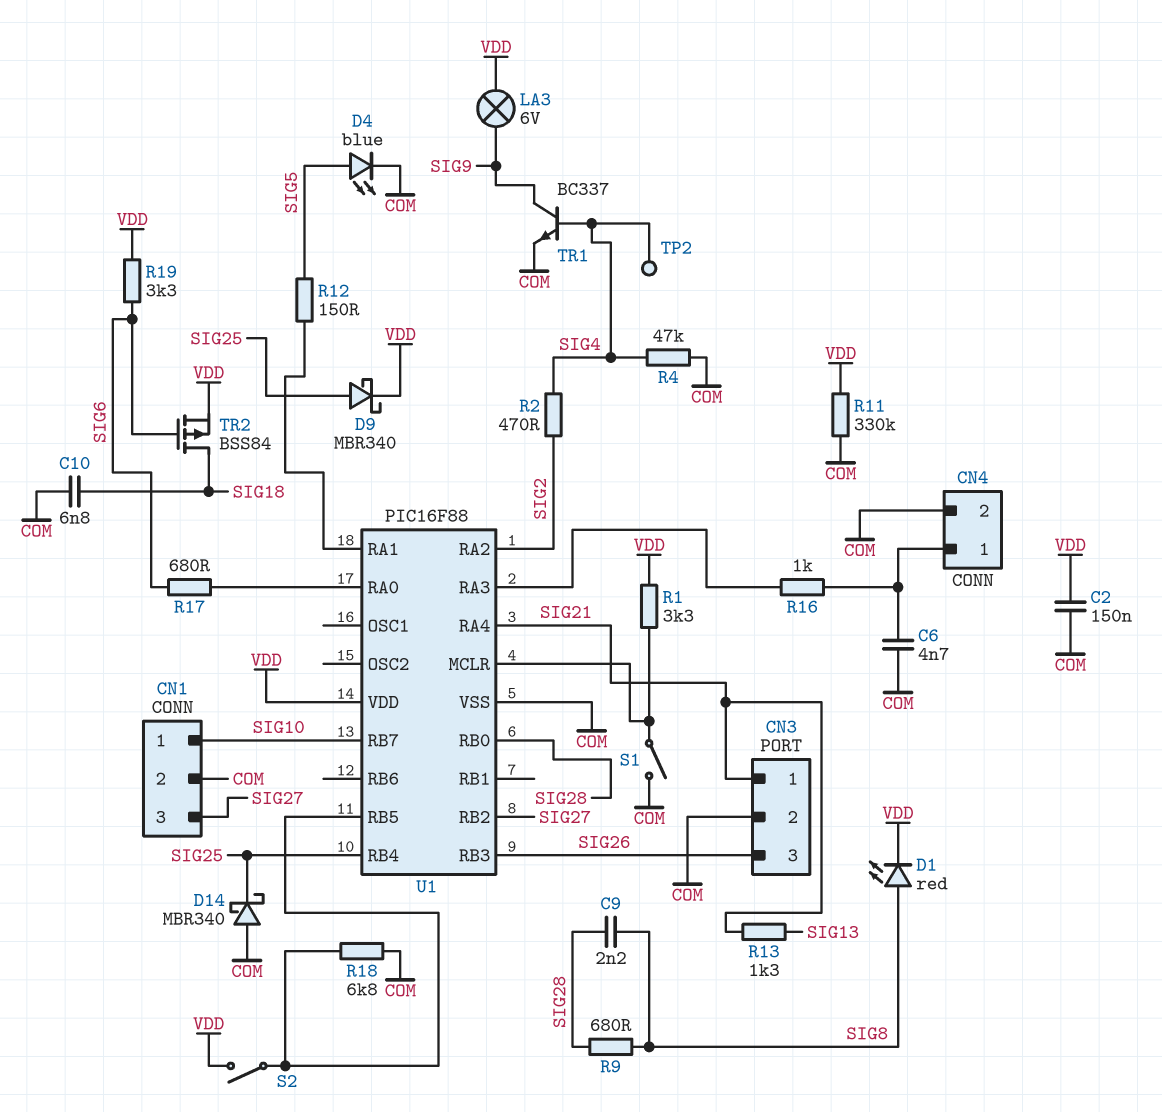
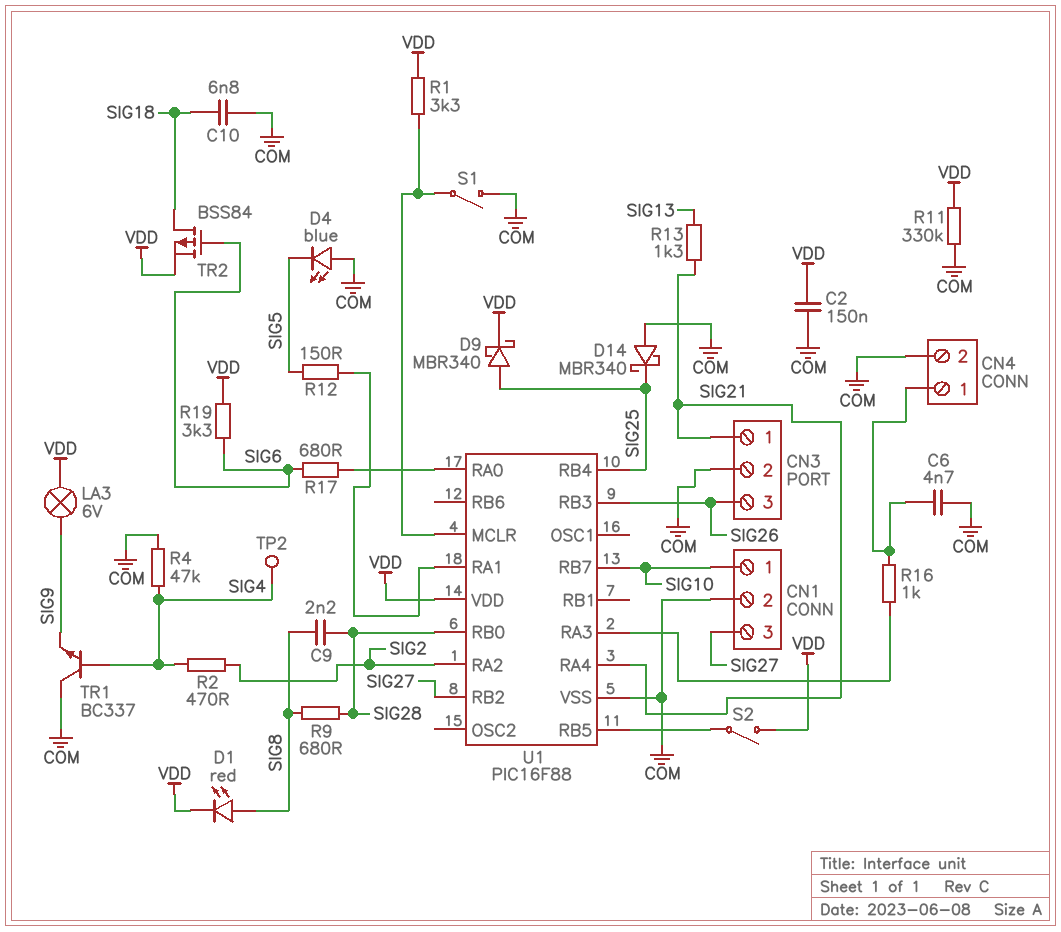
D4: LED blue (A SIG5, K COM) -> LED blue (A COM, K SIG5)
R18: 6.8k (COM, U1/RB5) -> none
TR1: NPN BC337 (B SIG4, C SIG9, E COM) -> NPN BC337 (B SIG4, C COM, E SIG9)

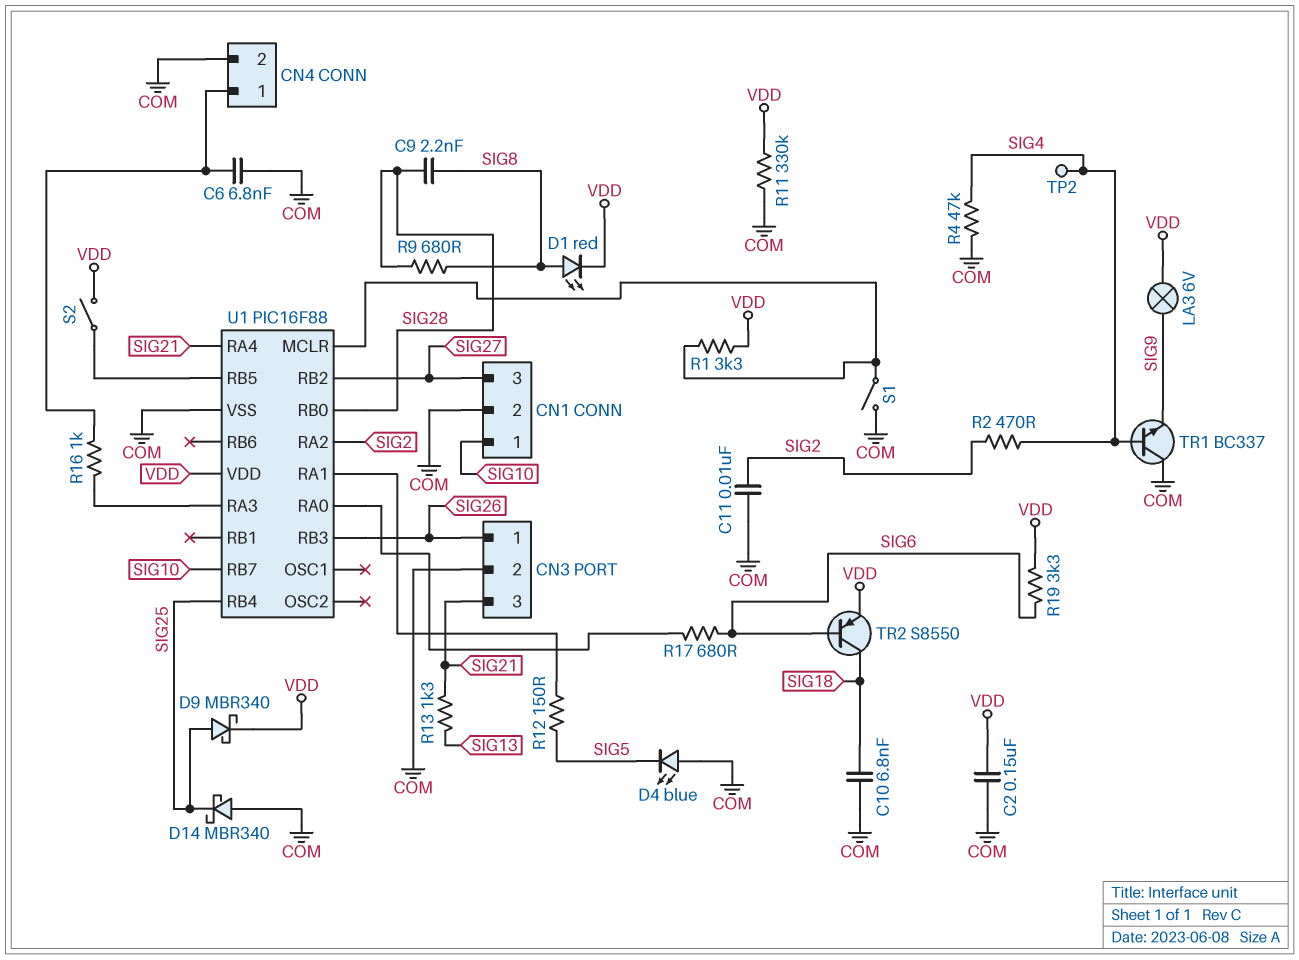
C6: 4.7nF (CN4/1, COM) -> 6.8nF (CN4/1, COM)
C11: none -> 10nF (COM, SIG2)
CN3 pin 1: SIG21 -> SIG26
CN3 pin 3: SIG26 -> SIG21
TR2: PMOS BSS84 (G SIG6, D SIG18, S VDD) -> PNP S8550 (B SIG6, C SIG18, E VDD)

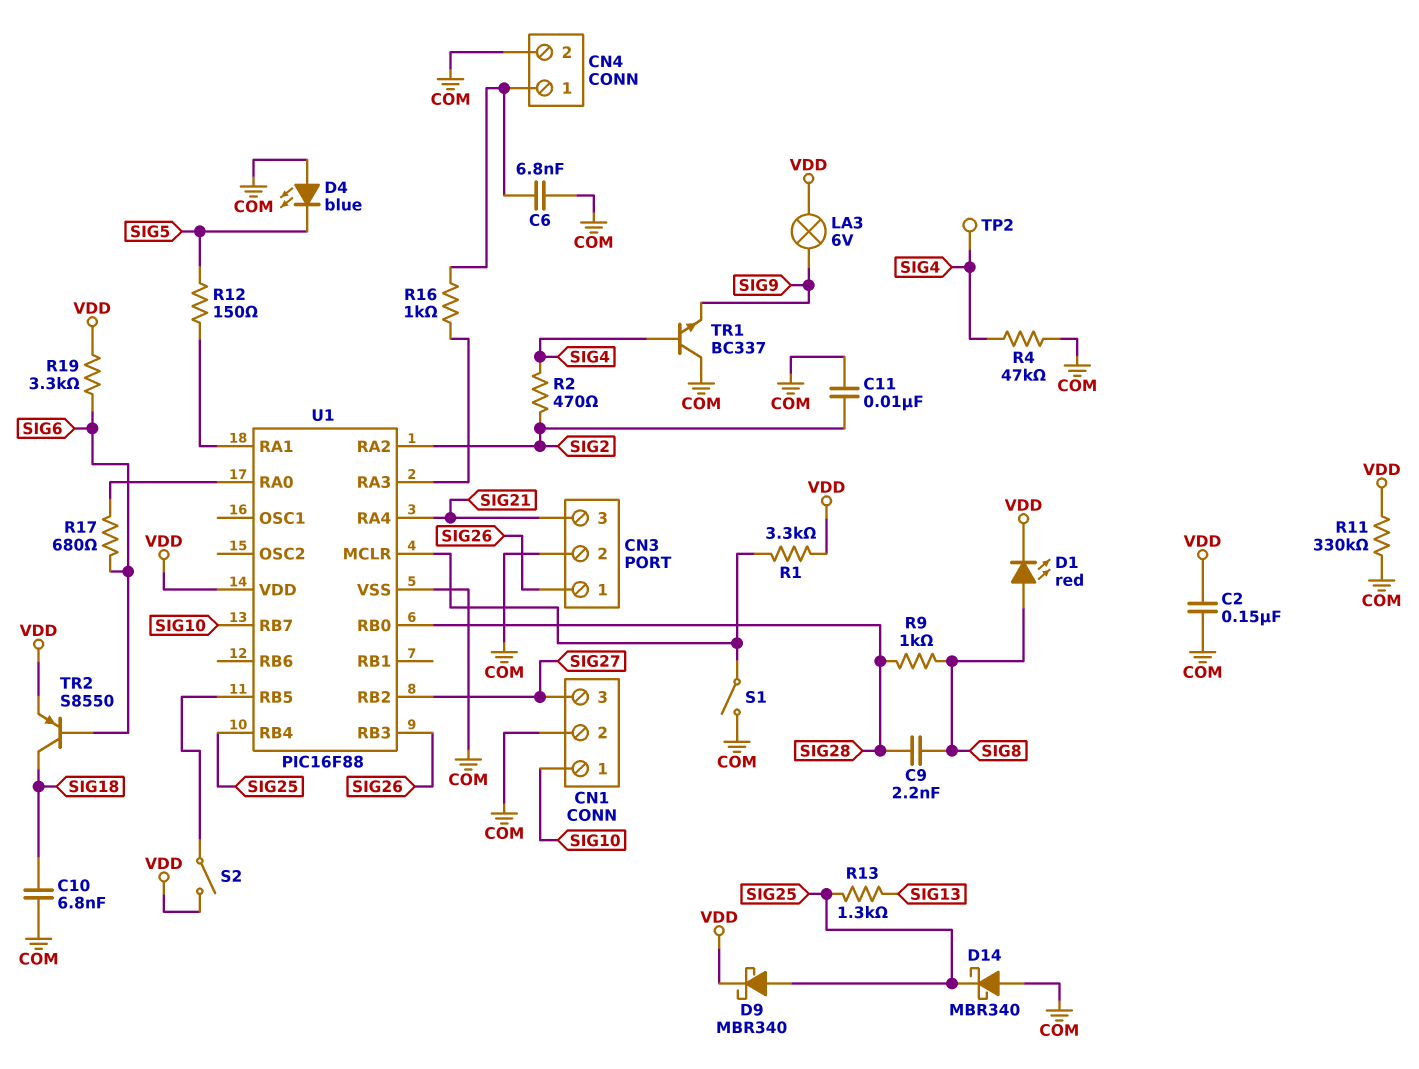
R9: 680 (SIG8, SIG28) -> 1k (SIG8, SIG28)
R13: 1.3k (SIG13, SIG21) -> 1.3k (SIG13, SIG25)

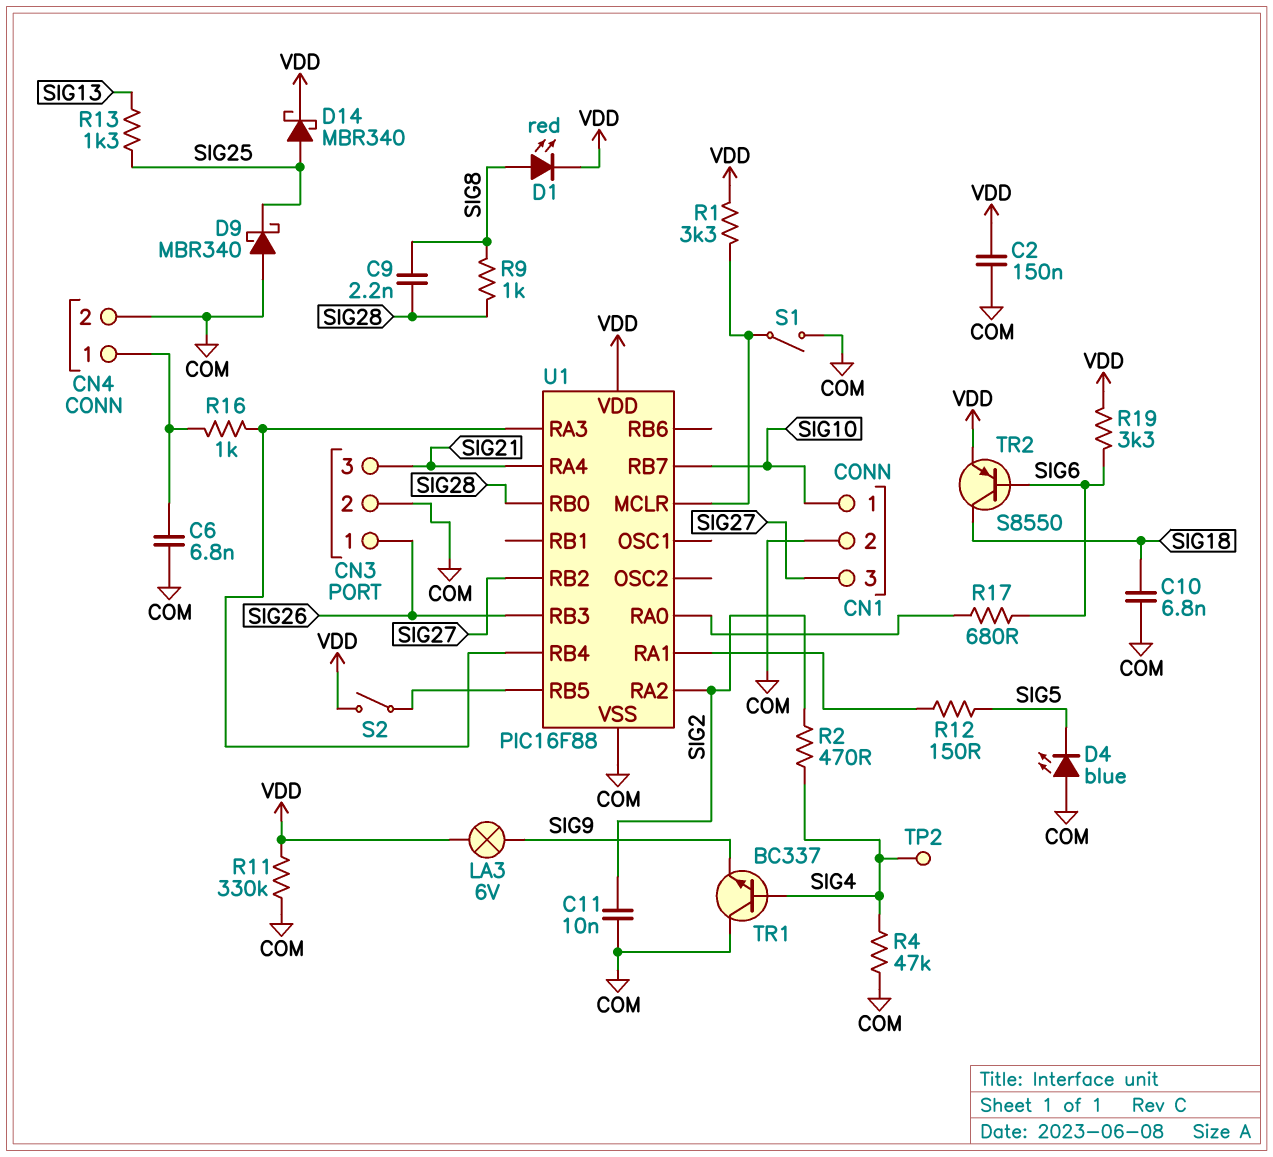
D9: schottky MBR340 (A SIG25, K VDD) -> schottky MBR340 (A COM, K SIG25)
D14: schottky MBR340 (A COM, K SIG25) -> schottky MBR340 (A SIG25, K VDD)
U1 pin RB4: SIG25 -> U1/RA3

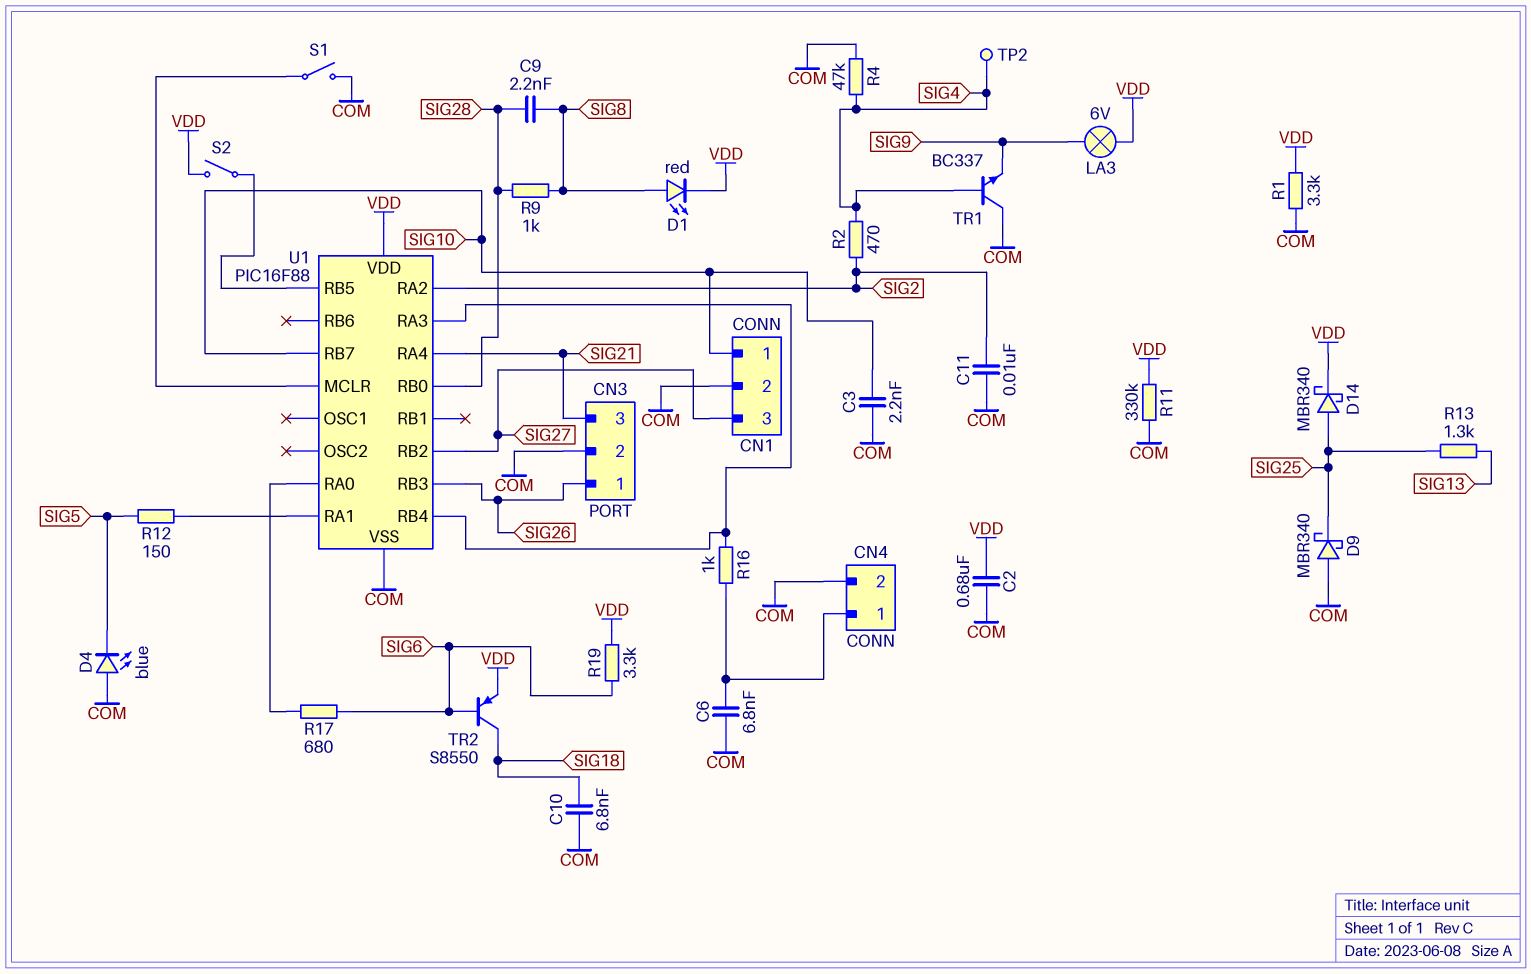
C2: 150nF (COM, VDD) -> 680nF (COM, VDD)
C3: none -> 2.2nF (COM, SIG10)
R1: 3.3k (U1/MCLR, VDD) -> 3.3k (COM, VDD)

